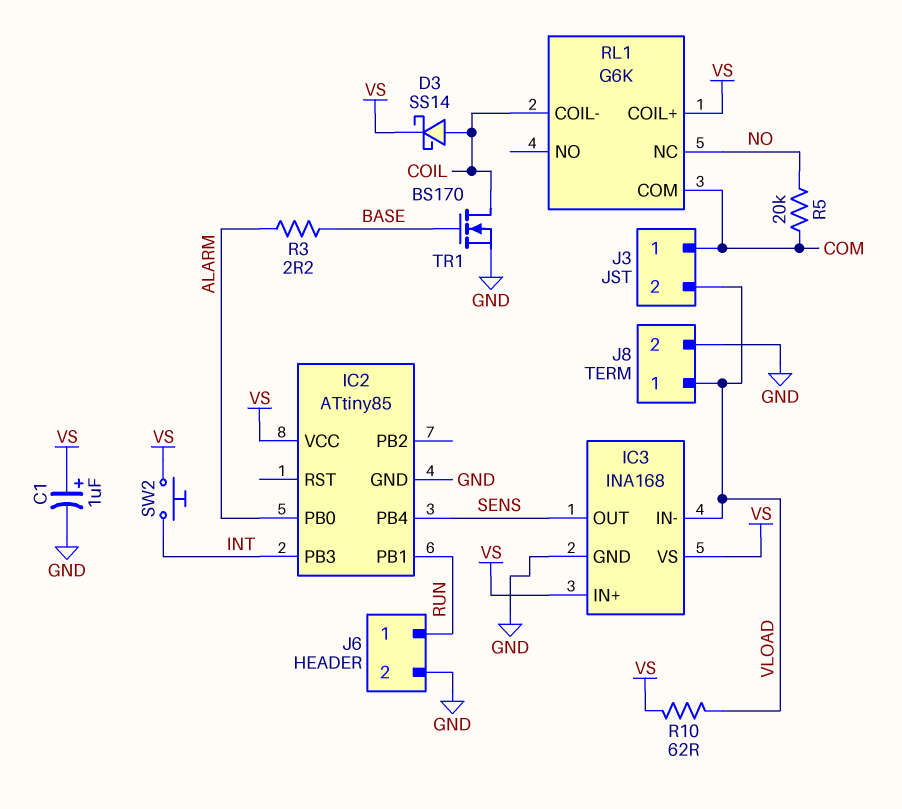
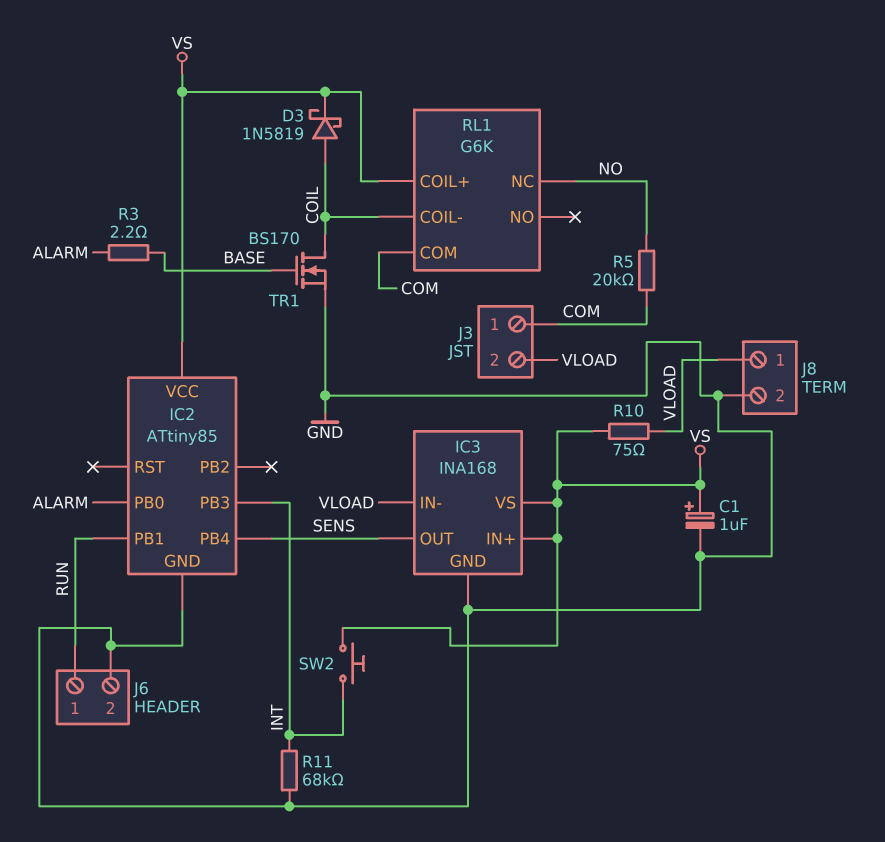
D3: schottky SS14 (A COIL, K VS) -> schottky 1N5819 (A COIL, K VS)
R10: 62 (VLOAD, VS) -> 75 (VLOAD, VS)
R11: none -> 68k (GND, INT)

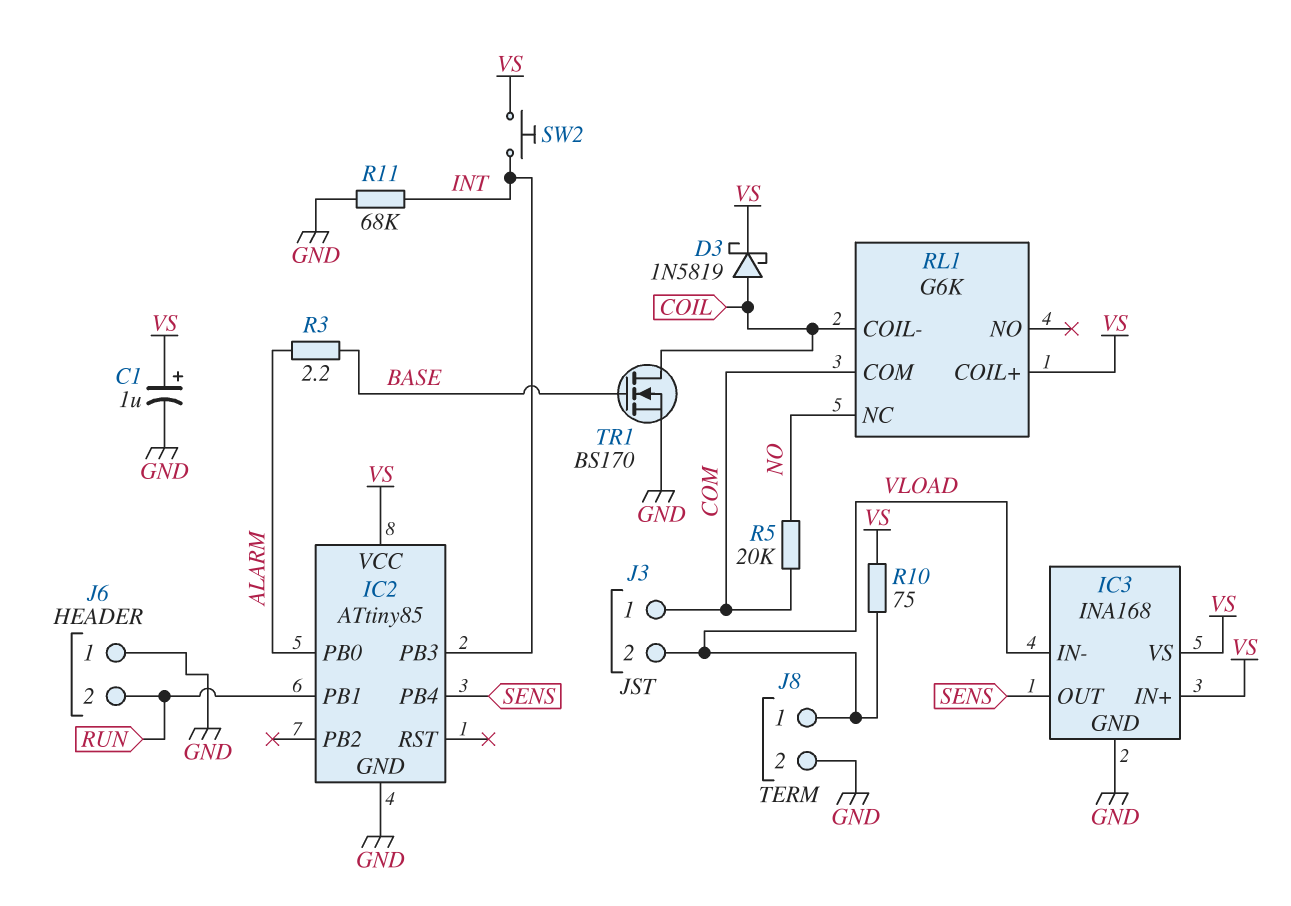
J6 pin 1: RUN -> GND
J6 pin 2: GND -> RUN

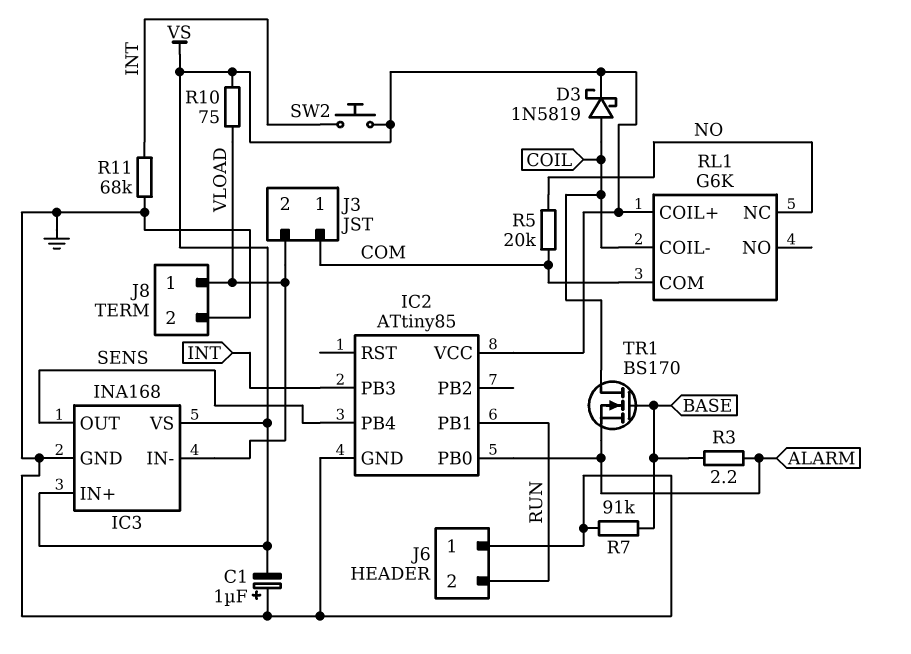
C1: 1uF (plus VS, minus GND) -> 1uF (plus GND, minus VS)
R7: none -> 91k (BASE, GND)
TR1: NMOS BS170 (G BASE, D COIL, S GND) -> NMOS BS170 (G BASE, D COIL, S ALARM)

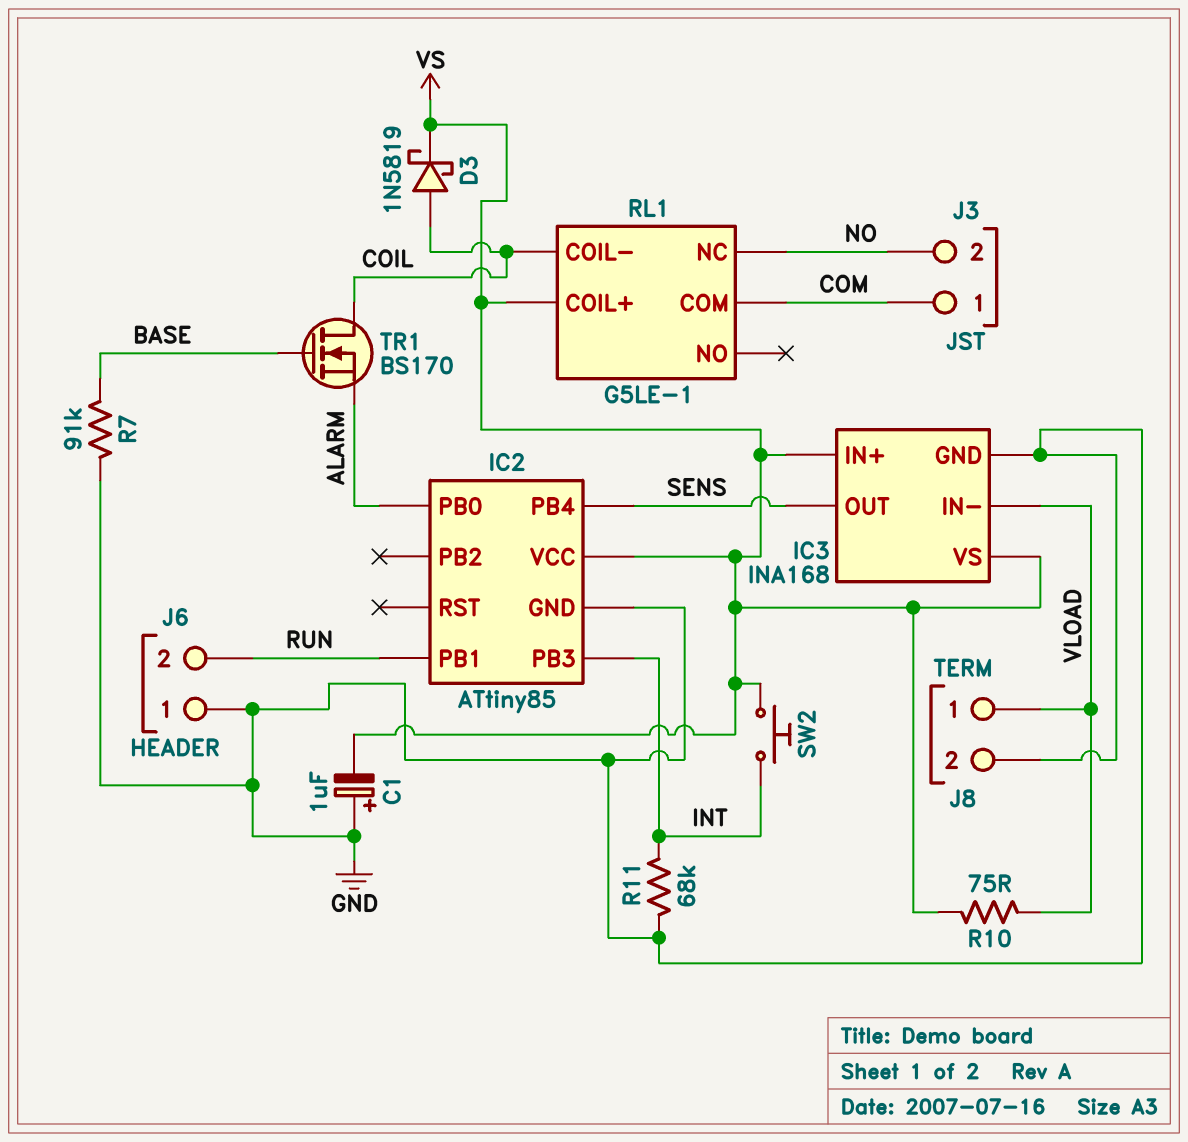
J3 pin 2: VLOAD -> NO
R3: 2.2 (ALARM, BASE) -> none
R5: 20k (COM, NO) -> none
RL1: G6K -> G5LE-1

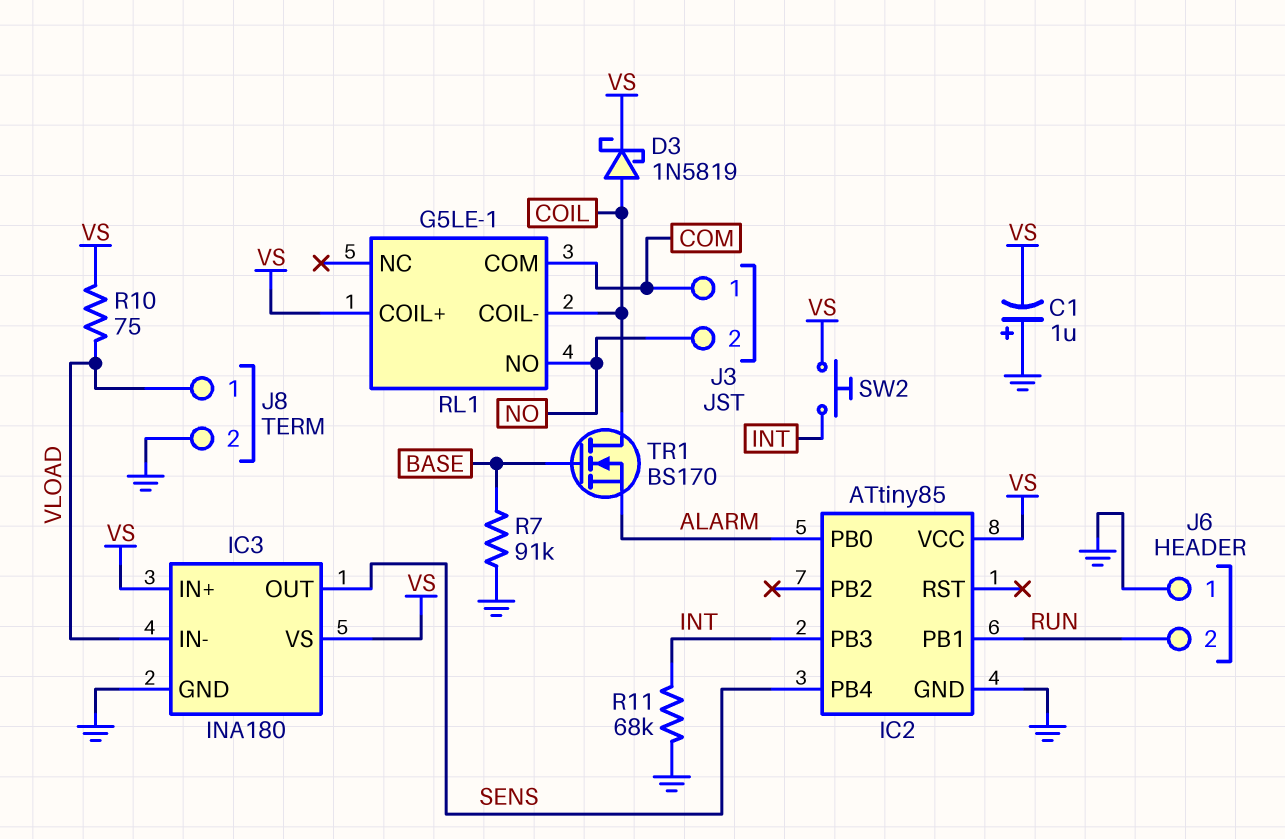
IC3: INA168 -> INA180
RL1 pin NC: NO -> none
RL1 pin NO: none -> NO

